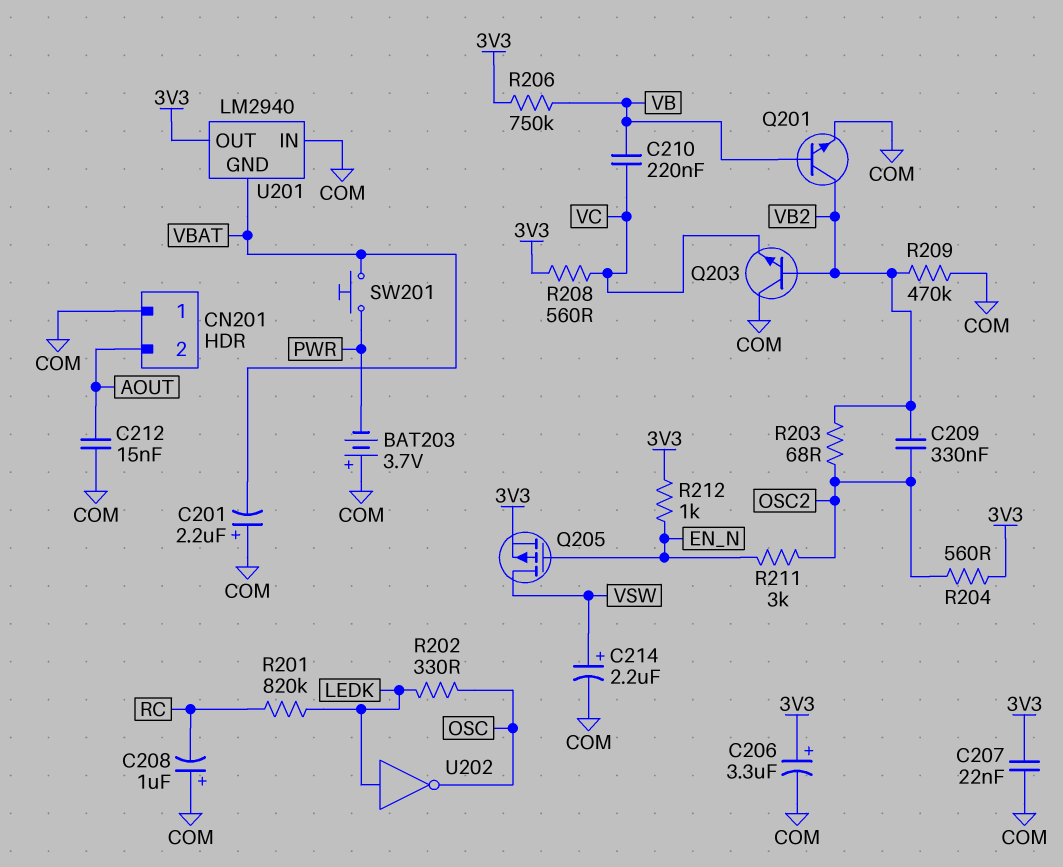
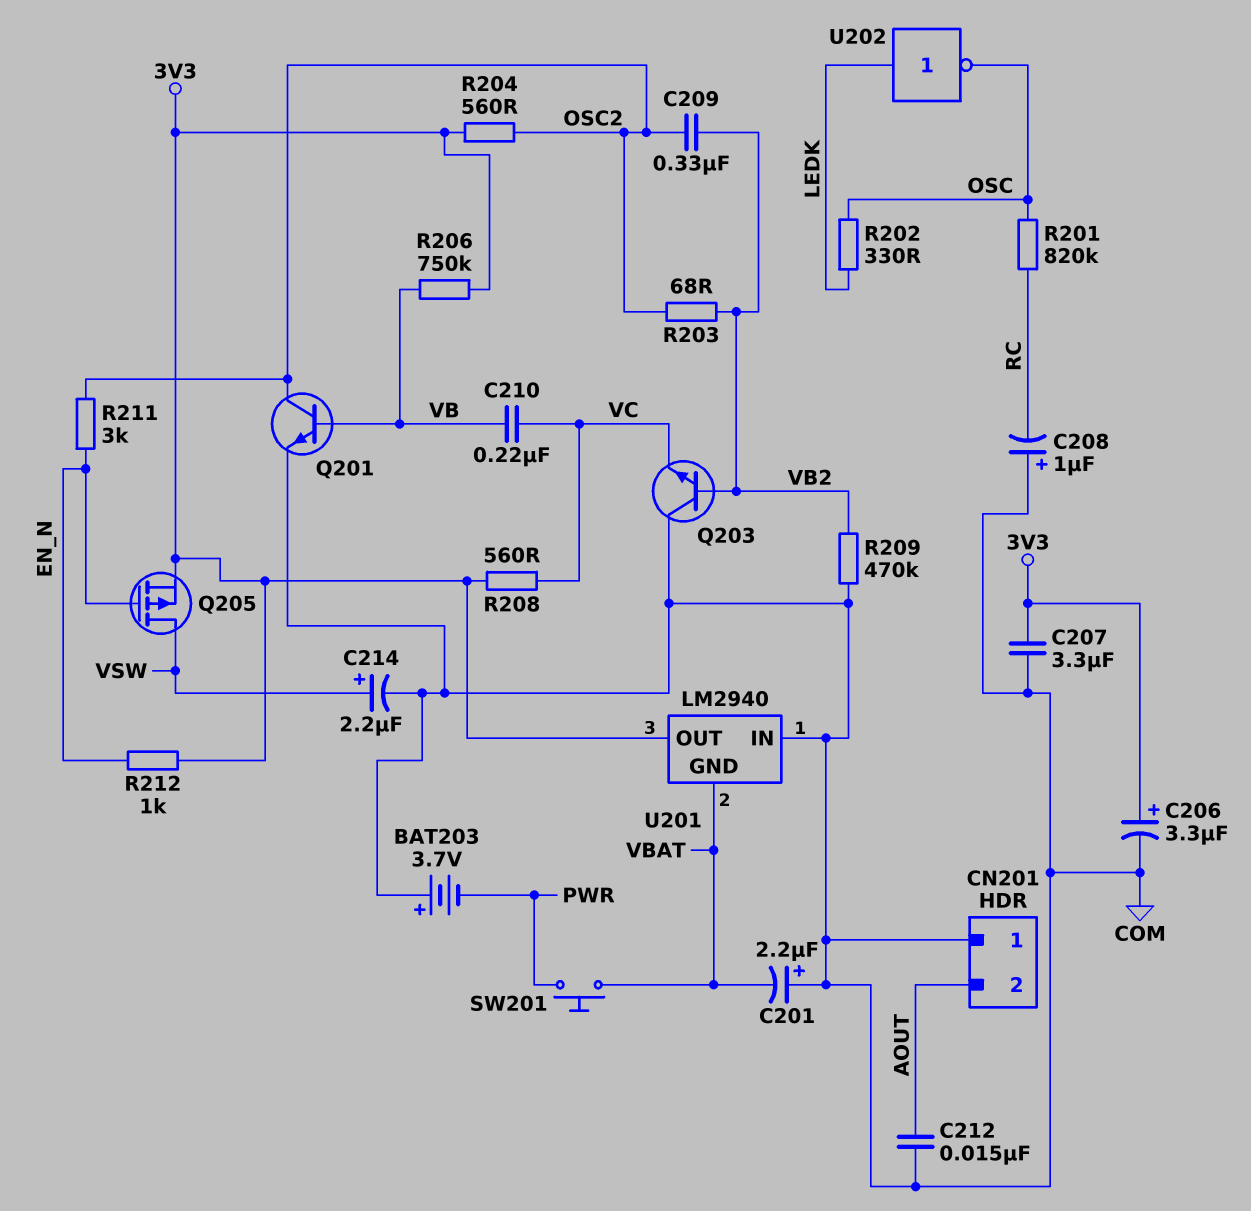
C207: 22nF (3V3, COM) -> 3.3uF (3V3, COM)
Q201: NPN (B VB, C VB2, E COM) -> NPN (B VB, C OSC2, E COM)
R201: 820k (LEDK, RC) -> 820k (OSC, RC)

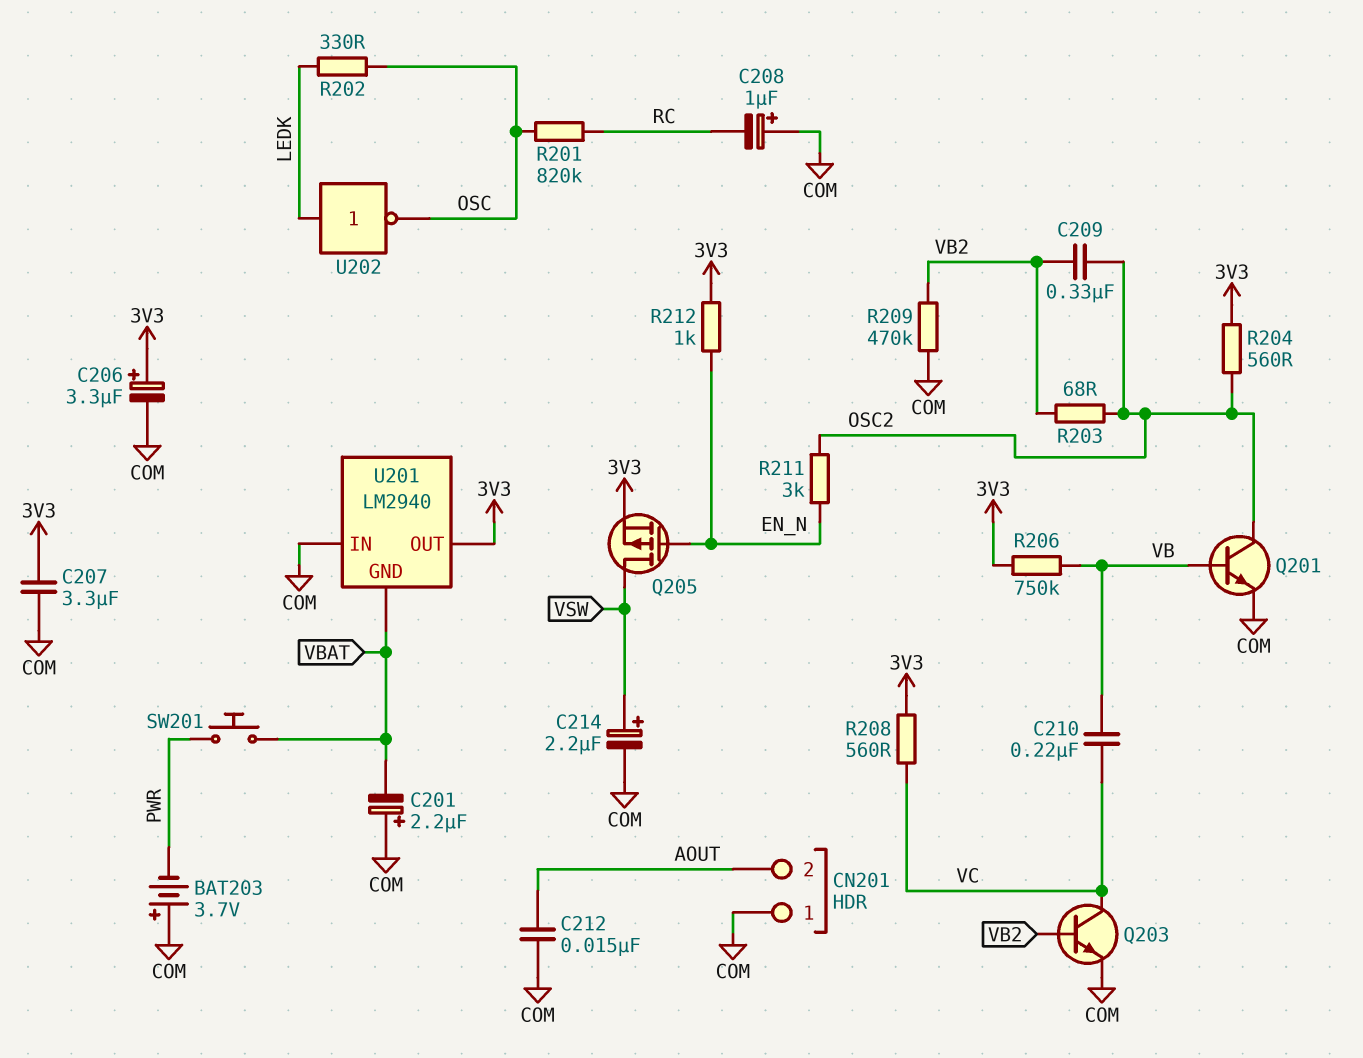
Q203: NPN (B VB2, C COM, E VC) -> NPN (B VB2, C VC, E COM)

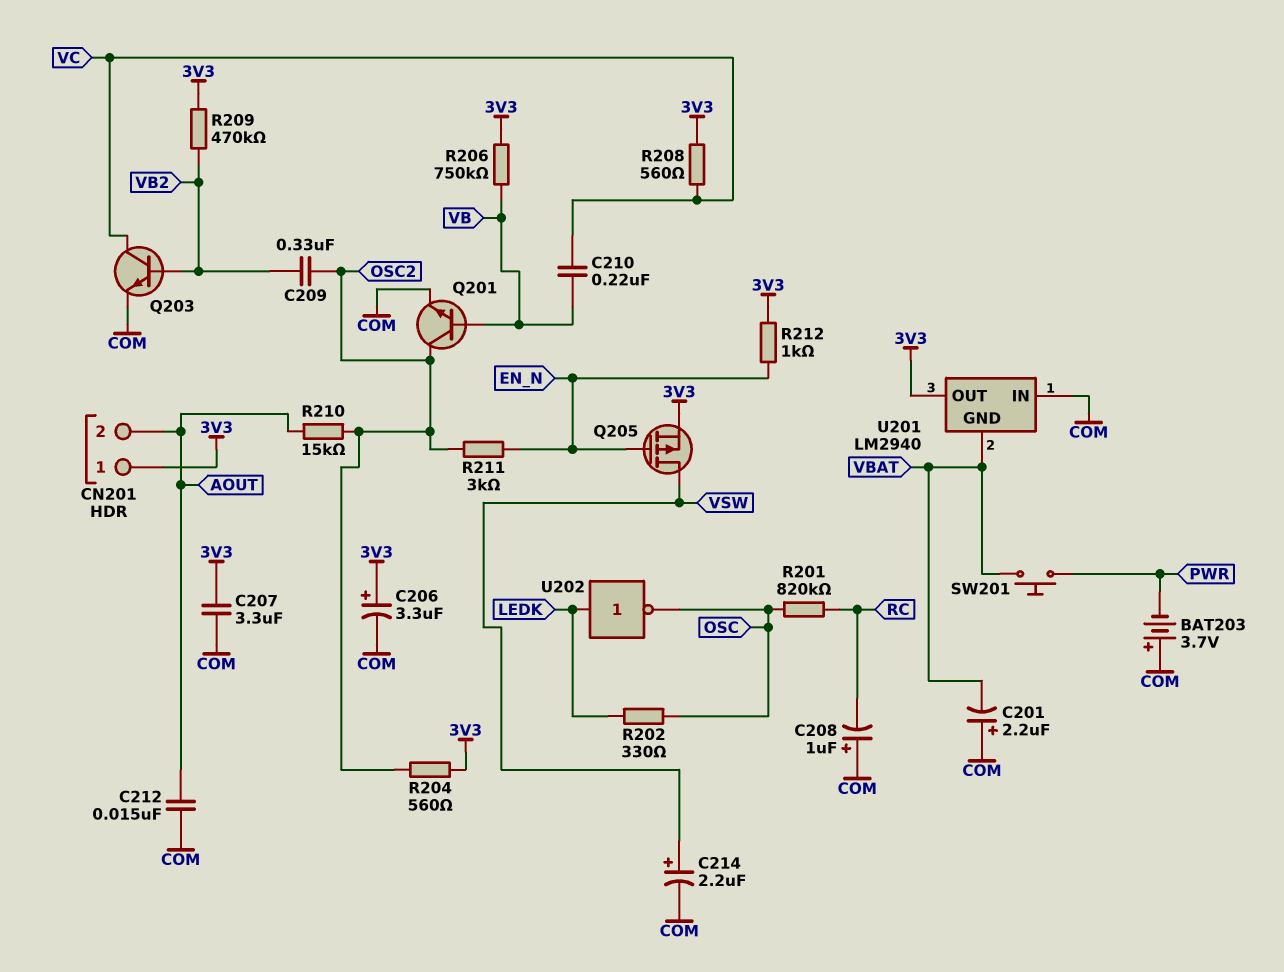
CN201 pin 1: COM -> 3V3
R203: 68 (OSC2, VB2) -> none
R209: 470k (COM, VB2) -> 470k (3V3, VB2)
R210: none -> 15k (AOUT, OSC2)

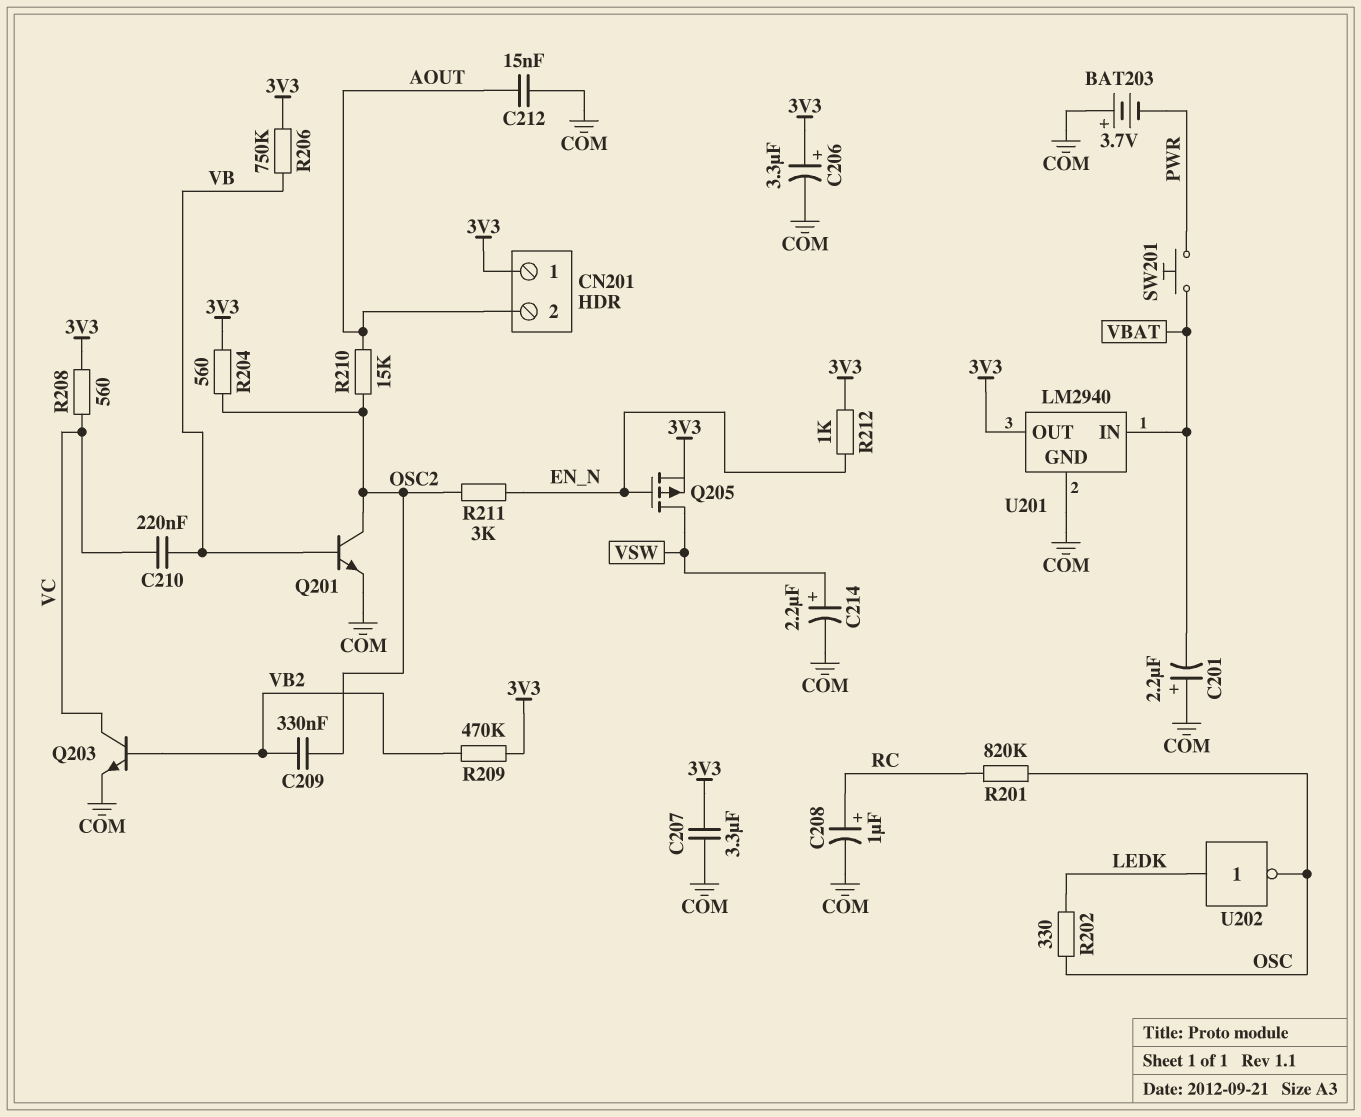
C208: 1uF (plus COM, minus RC) -> 1uF (plus RC, minus COM)
U201 pin GND: VBAT -> COM
U201 pin IN: COM -> VBAT

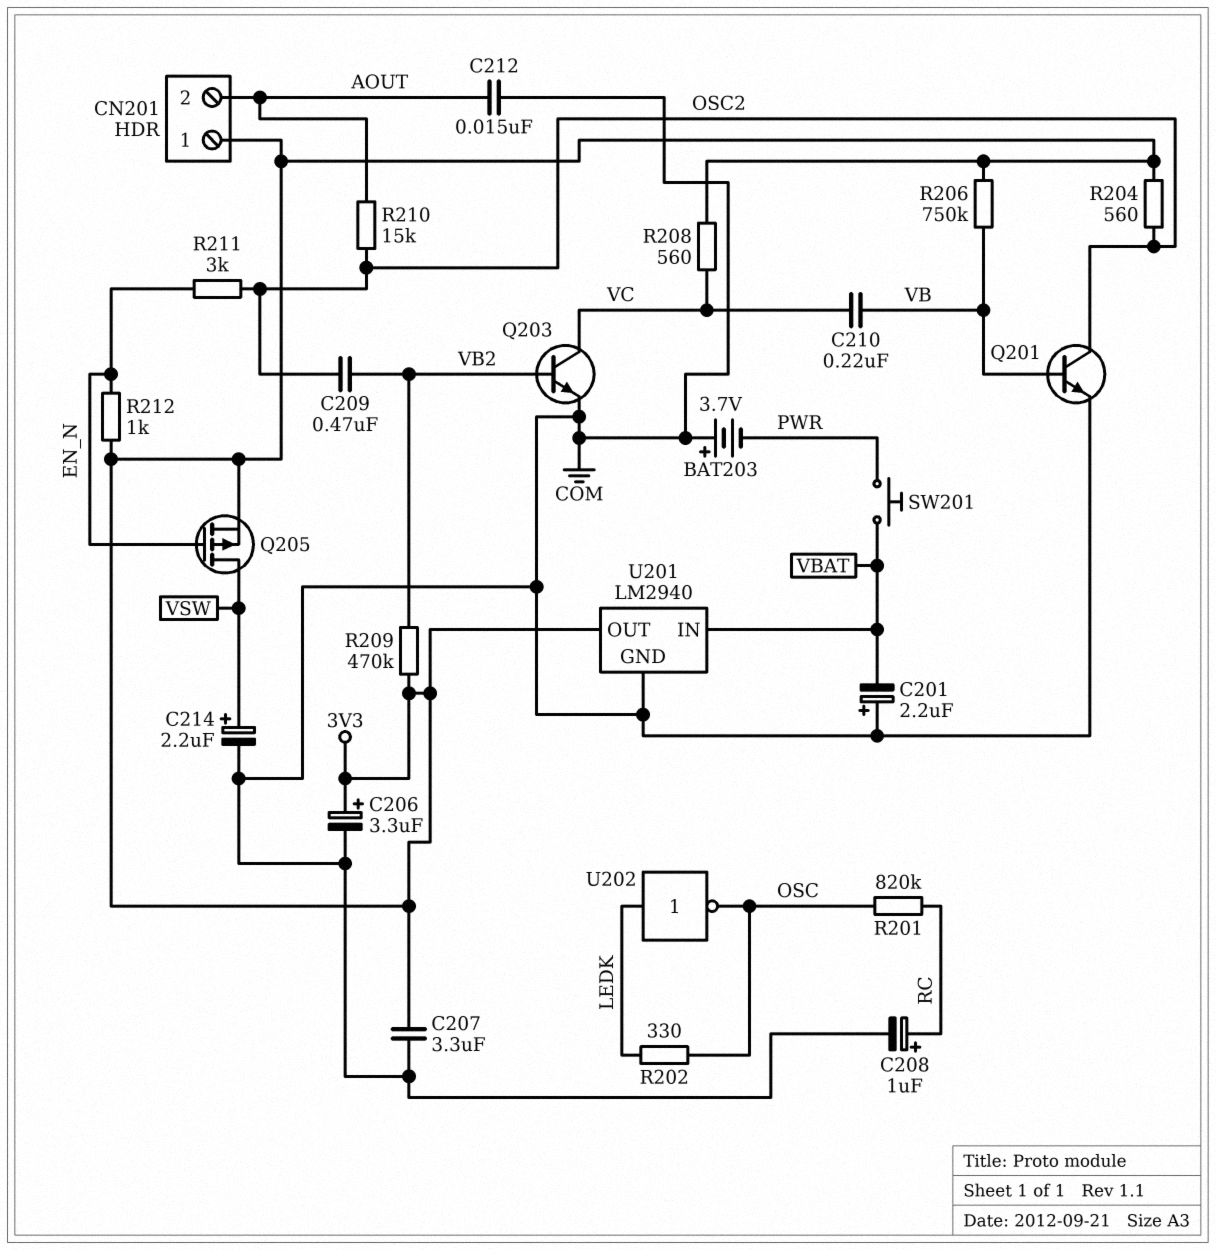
C209: 330nF (OSC2, VB2) -> 470nF (OSC2, VB2)

